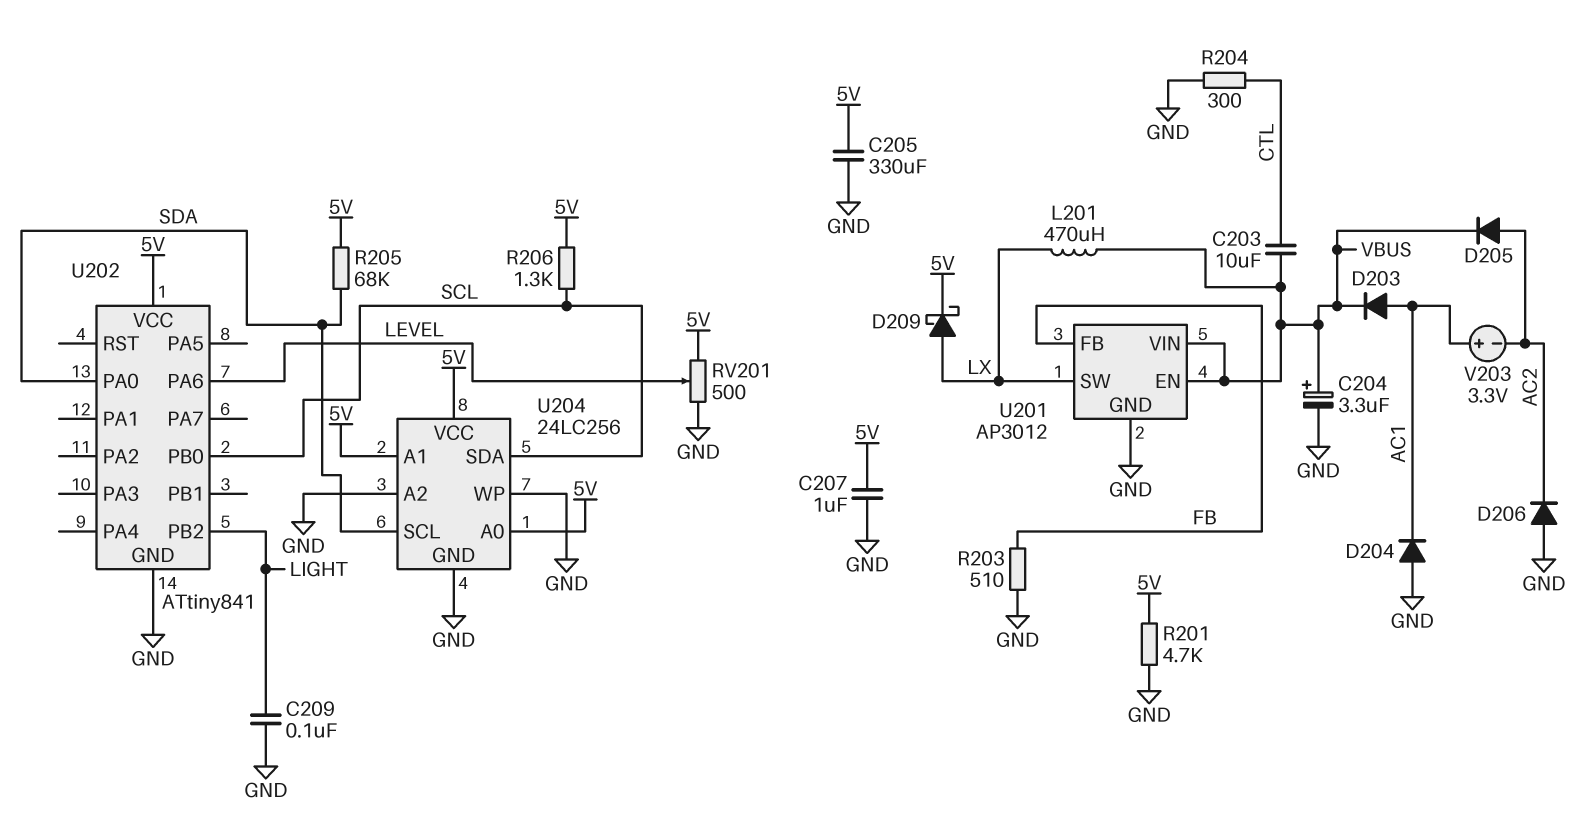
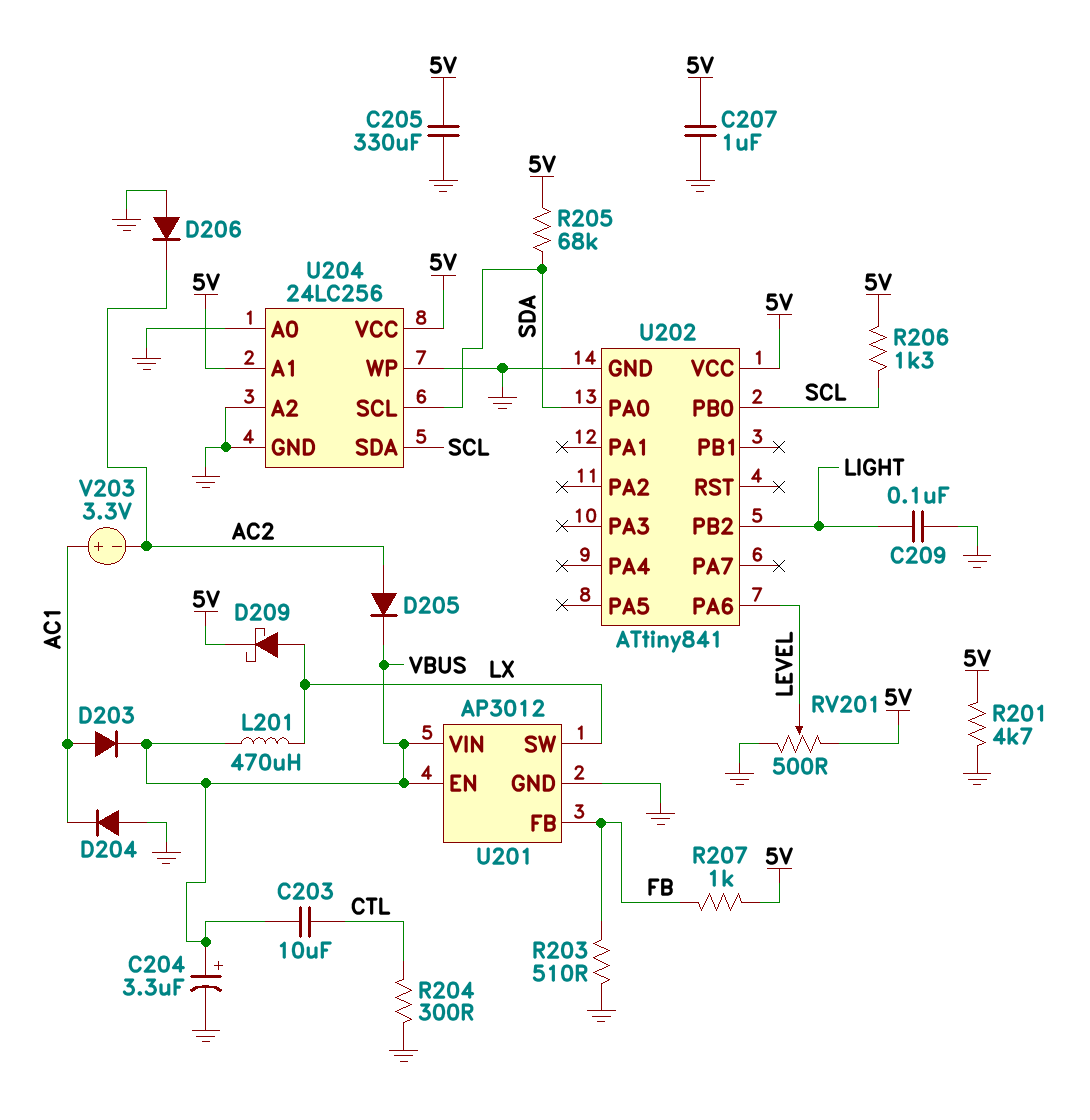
R207: none -> 1k (5V, FB)
U204 pin A0: 5V -> GND

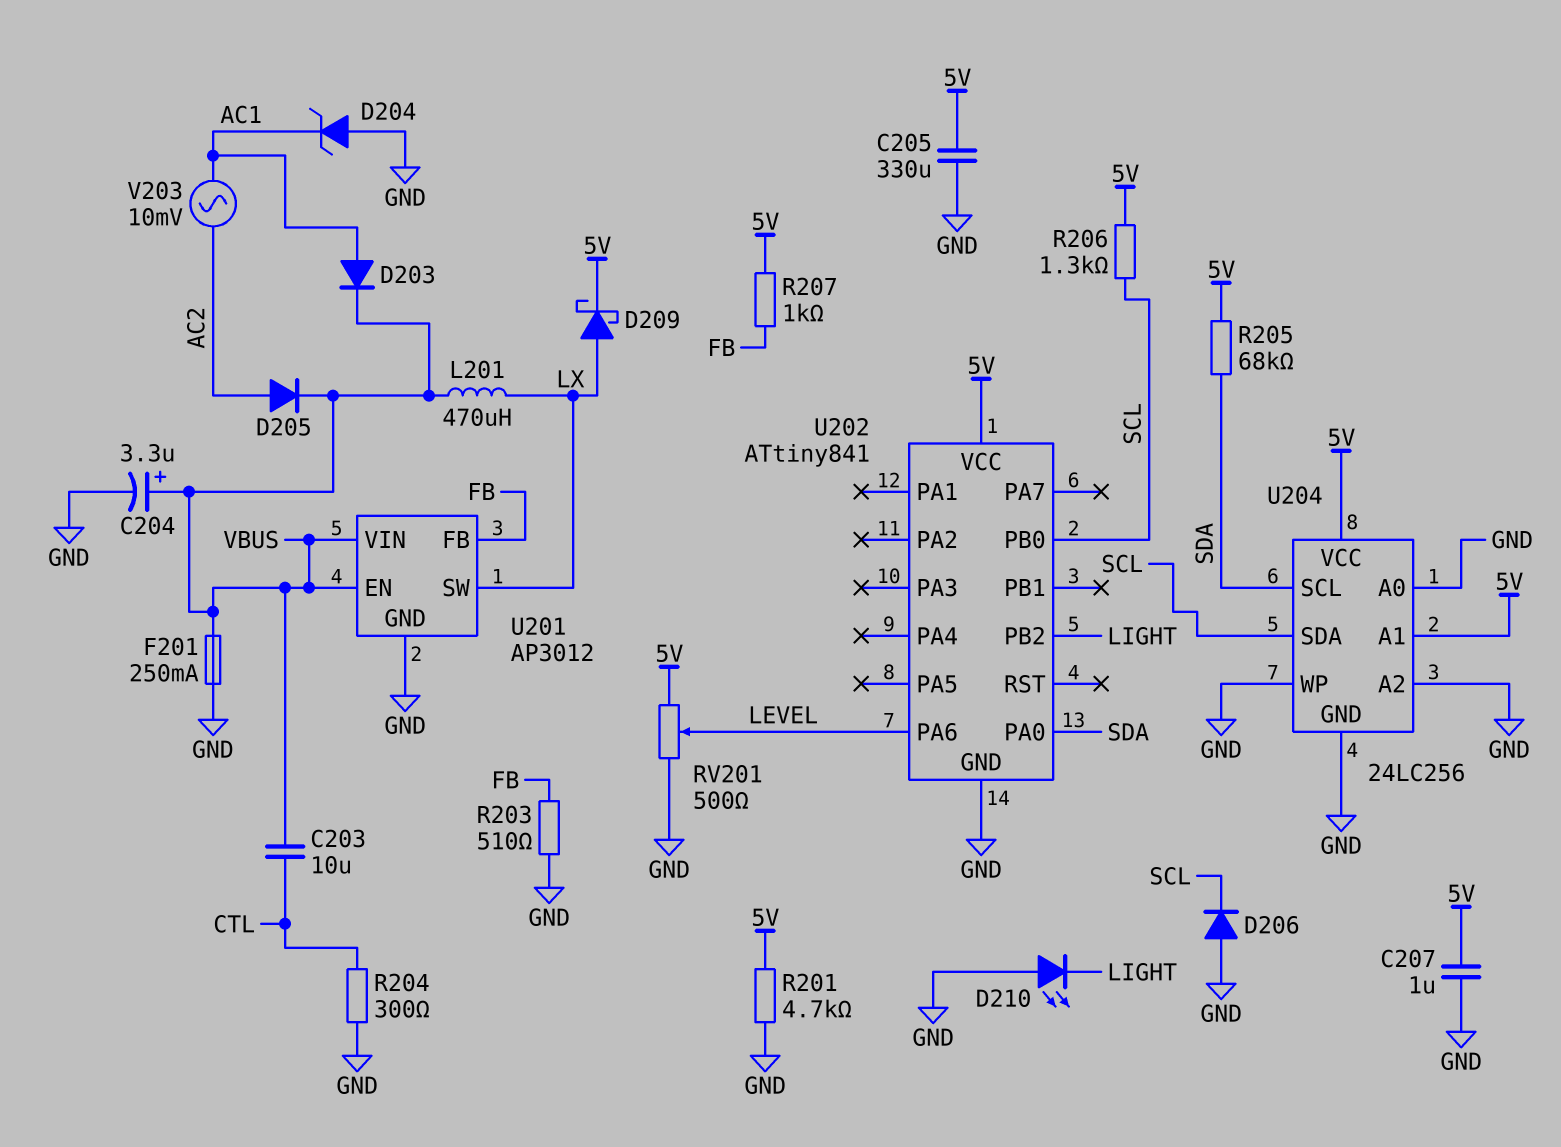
C209: 100nF (GND, LIGHT) -> none
D204: diode (A GND, K AC1) -> zener (A GND, K AC1)
D206: diode (A GND, K AC2) -> diode (A GND, K SCL)
D210: none -> LED (A GND, K LIGHT)
F201: none -> 250mA (GND, VBUS)
V203: 3.3V (plus AC1, minus AC2) -> AC 10mV (AC1, AC2)

